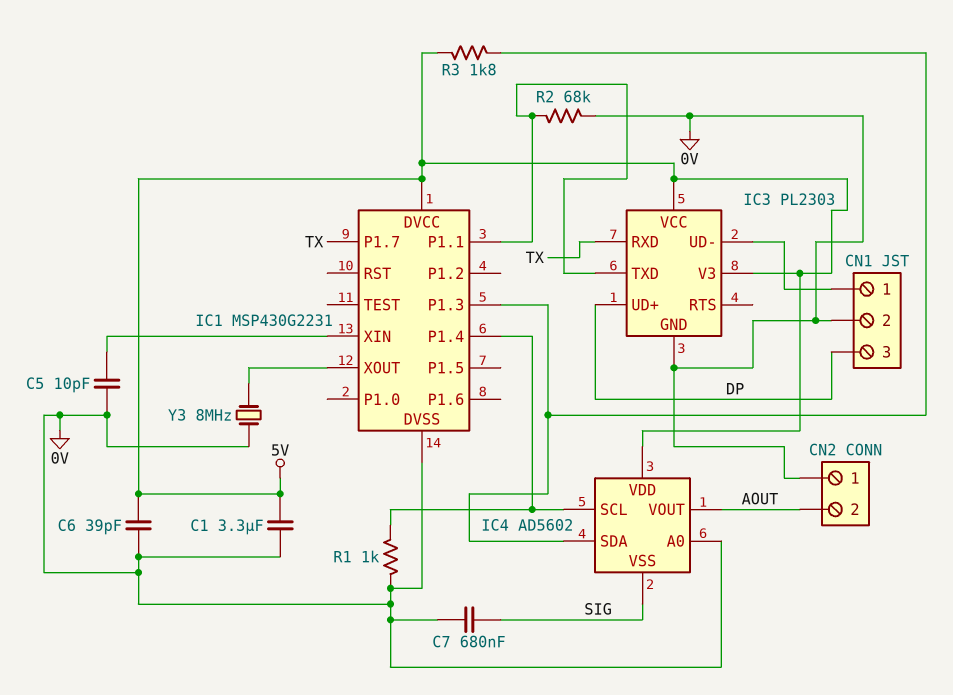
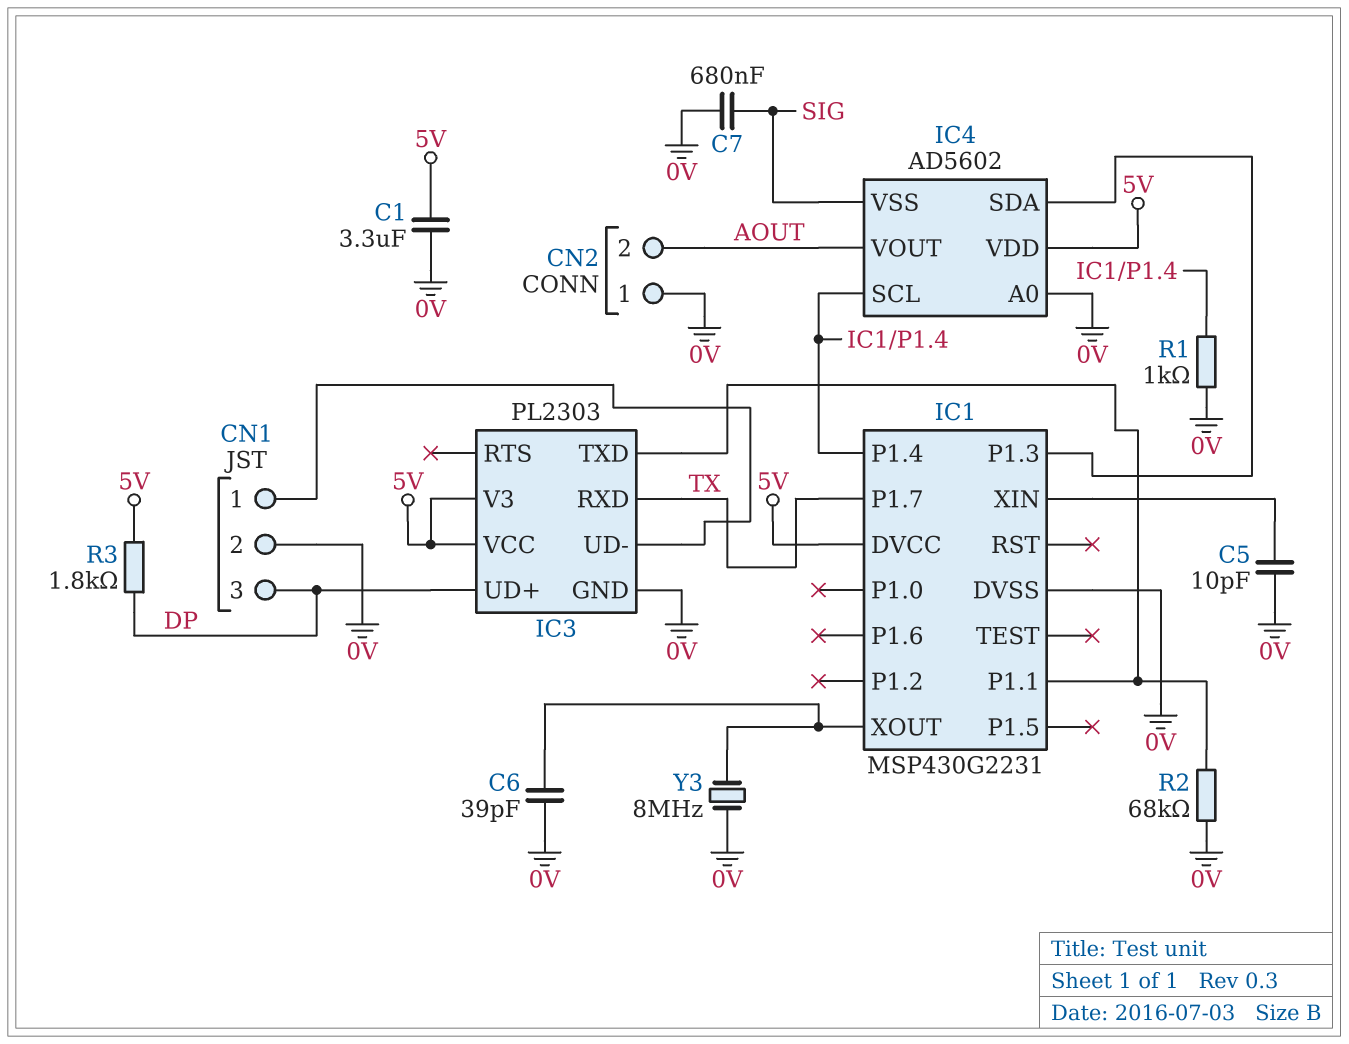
C6: 39pF (0V, 5V) -> 39pF (0V, IC1/XOUT)
R3: 1.8k (5V, IC1/P1.3) -> 1.8k (5V, DP)

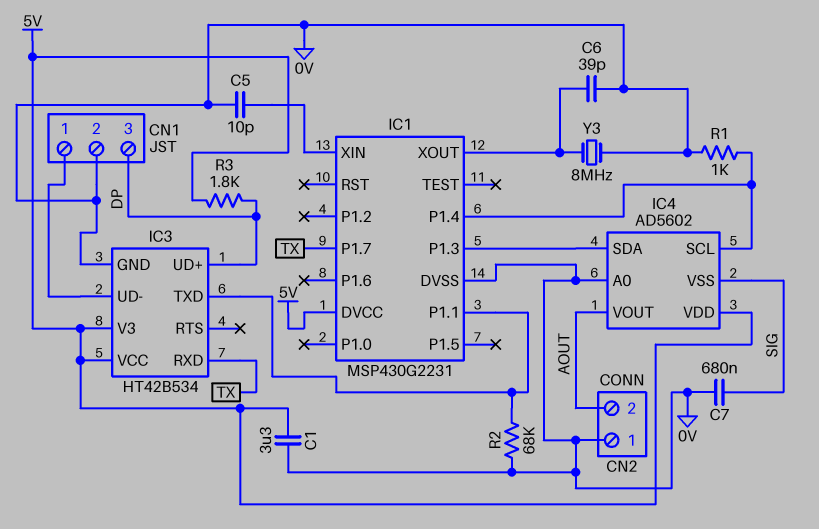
IC3: PL2303 -> HT42B534

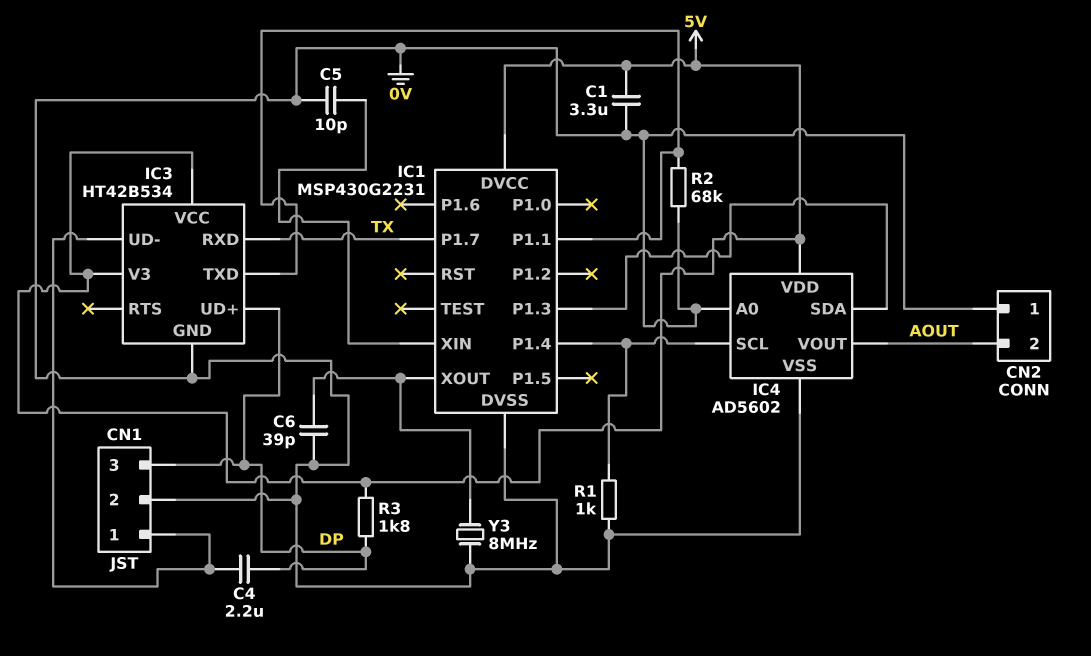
C4: none -> 2.2uF (CN1/1, DP)
C7: 680nF (0V, SIG) -> none
IC4 pin VSS: SIG -> 0V

